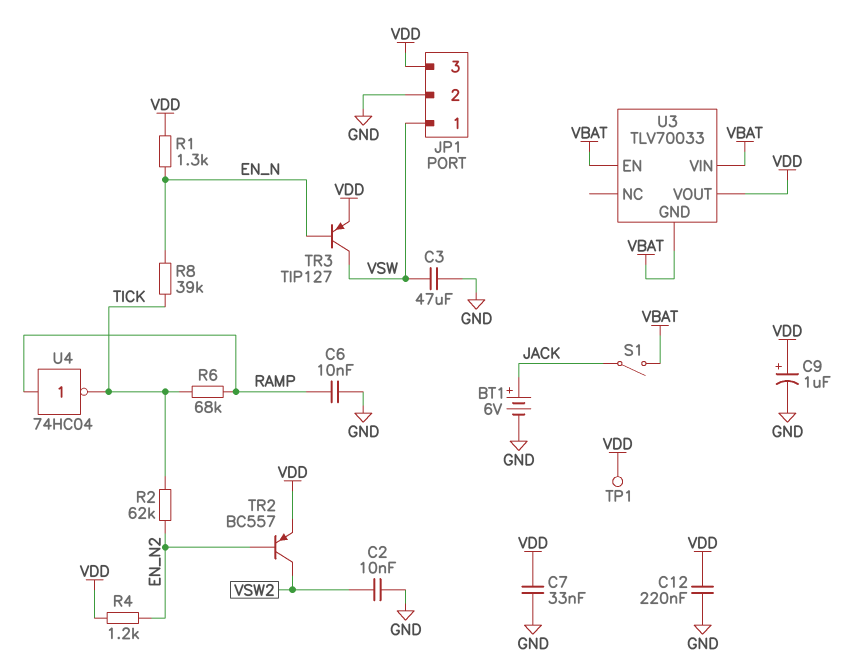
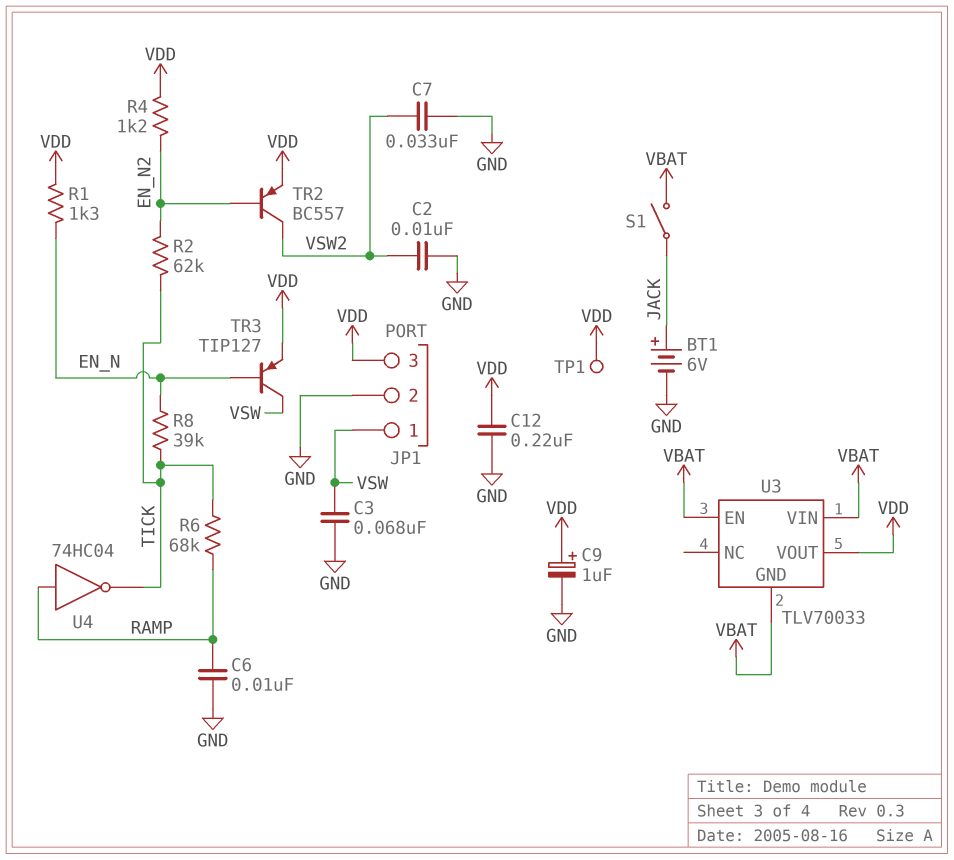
C3: 47uF (GND, VSW) -> 68nF (GND, VSW)
C7: 33nF (GND, VDD) -> 33nF (GND, VSW2)

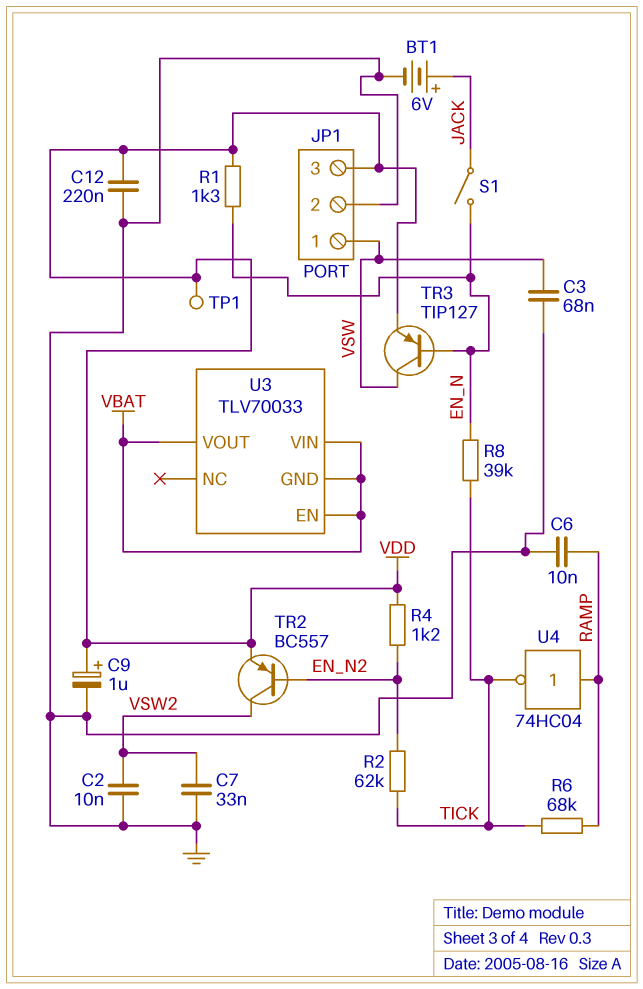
S1: switch (JACK, VBAT) -> switch (EN_N, JACK)
U3 pin VOUT: VDD -> VBAT

